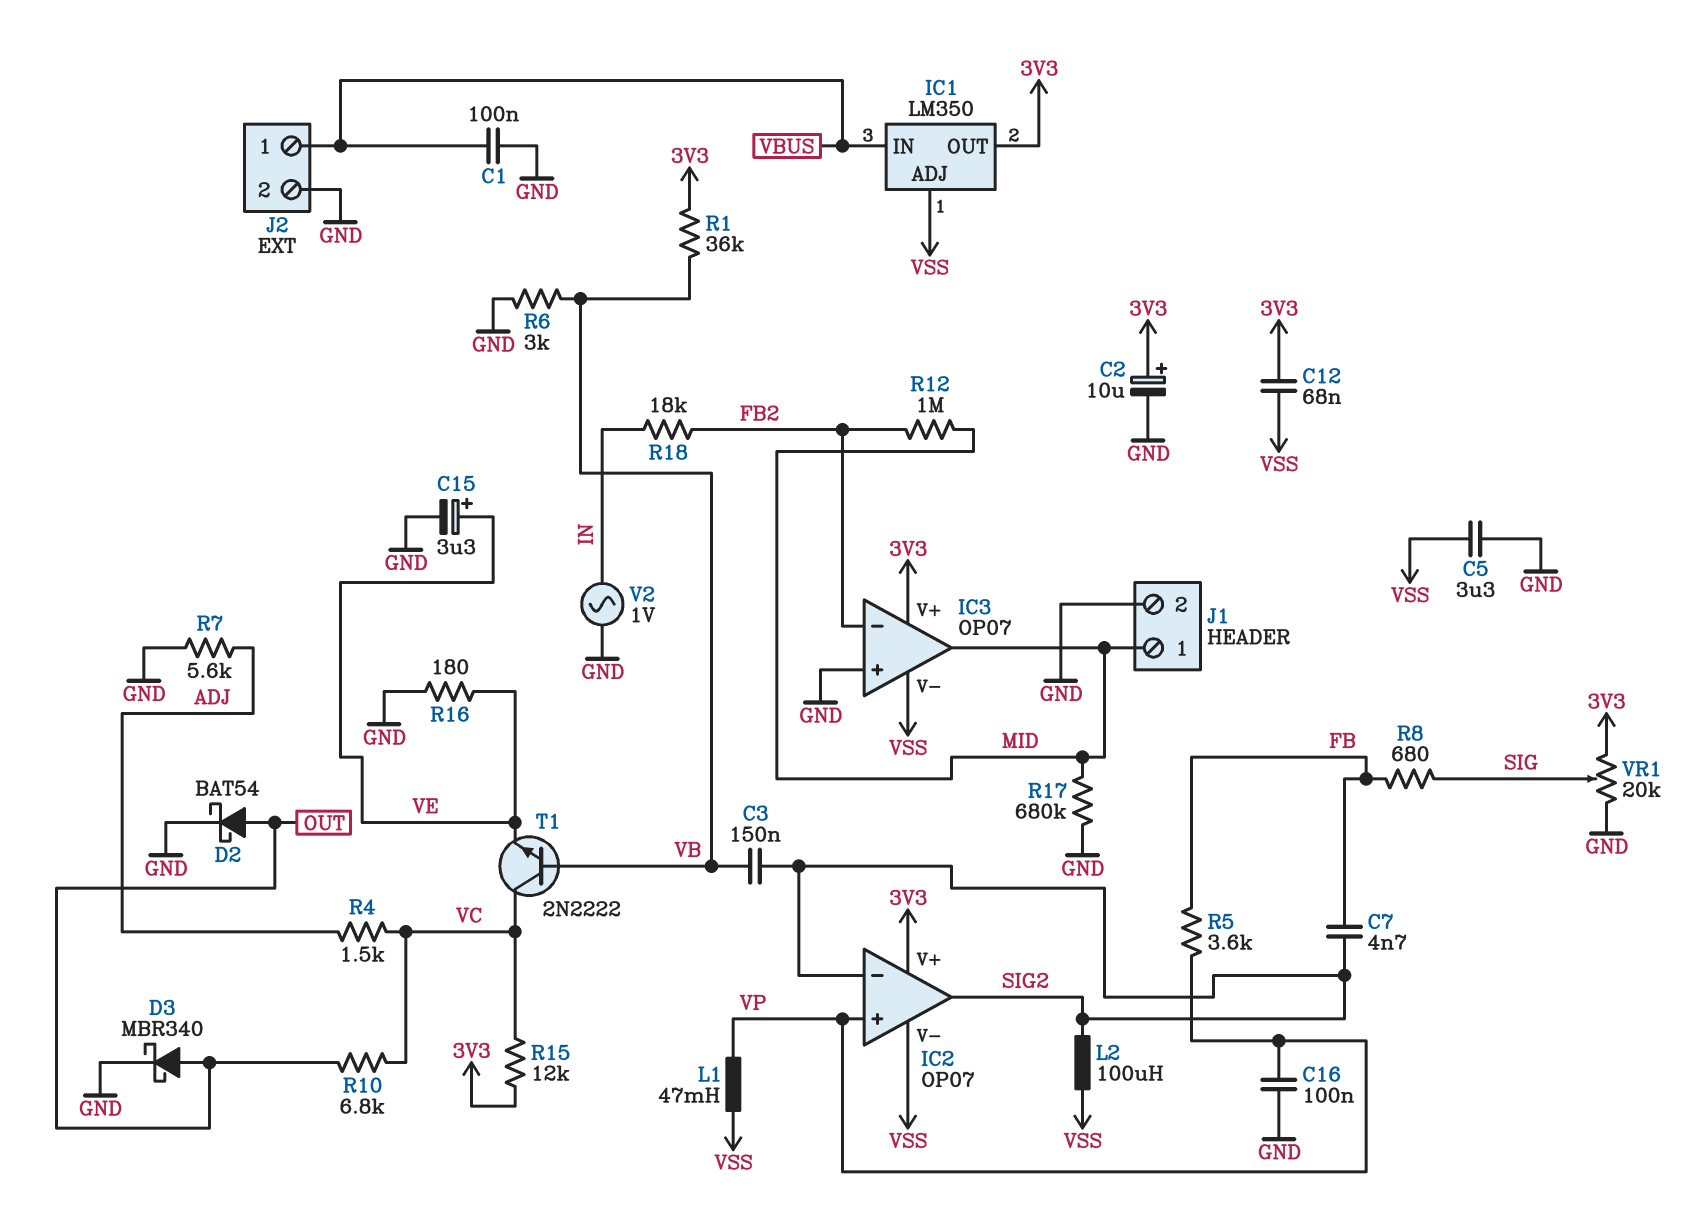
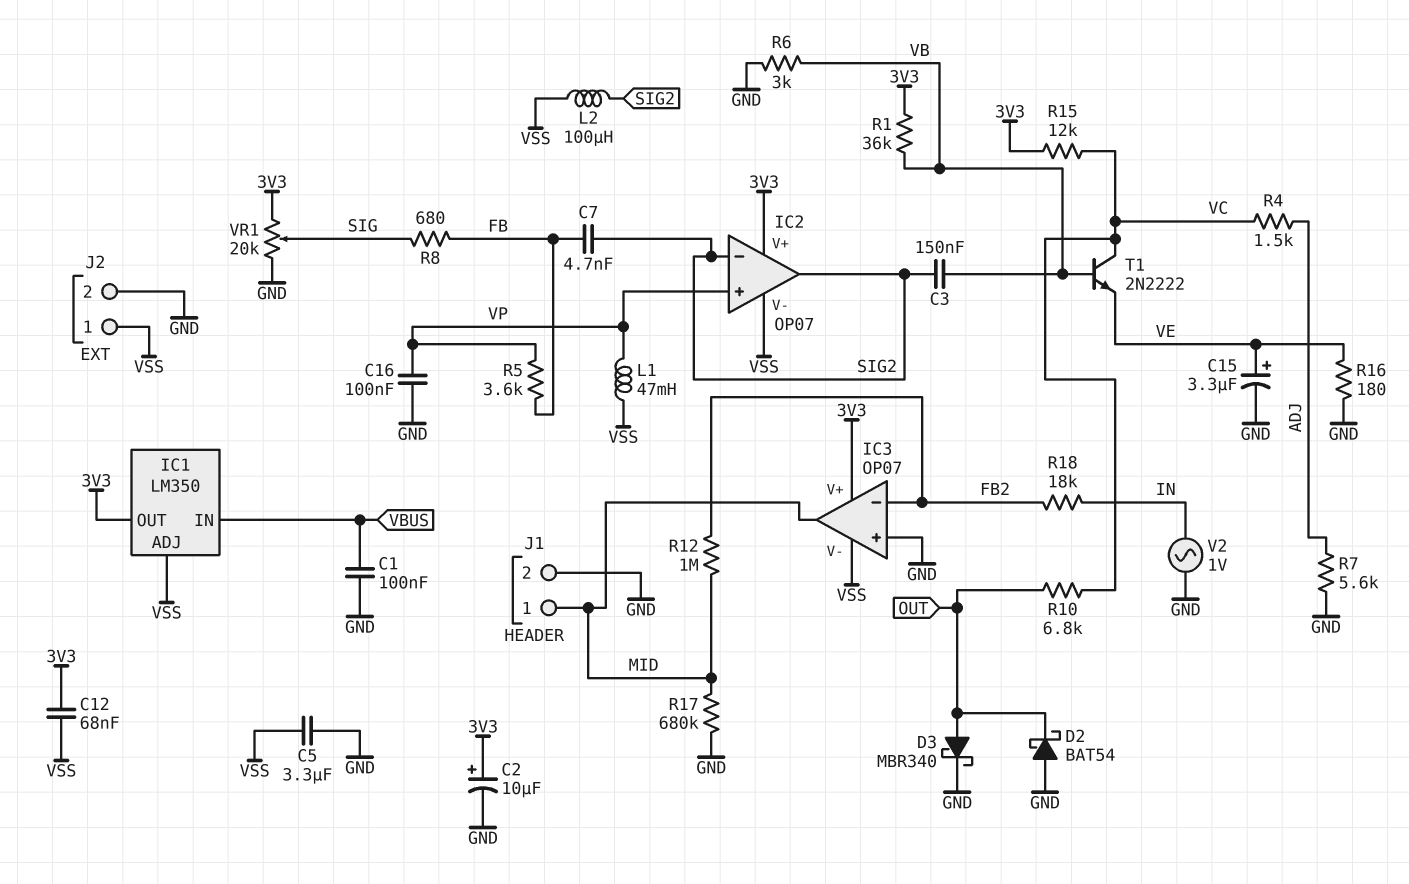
D2: schottky BAT54 (A OUT, K GND) -> schottky BAT54 (A GND, K OUT)
J2 pin 1: VBUS -> VSS

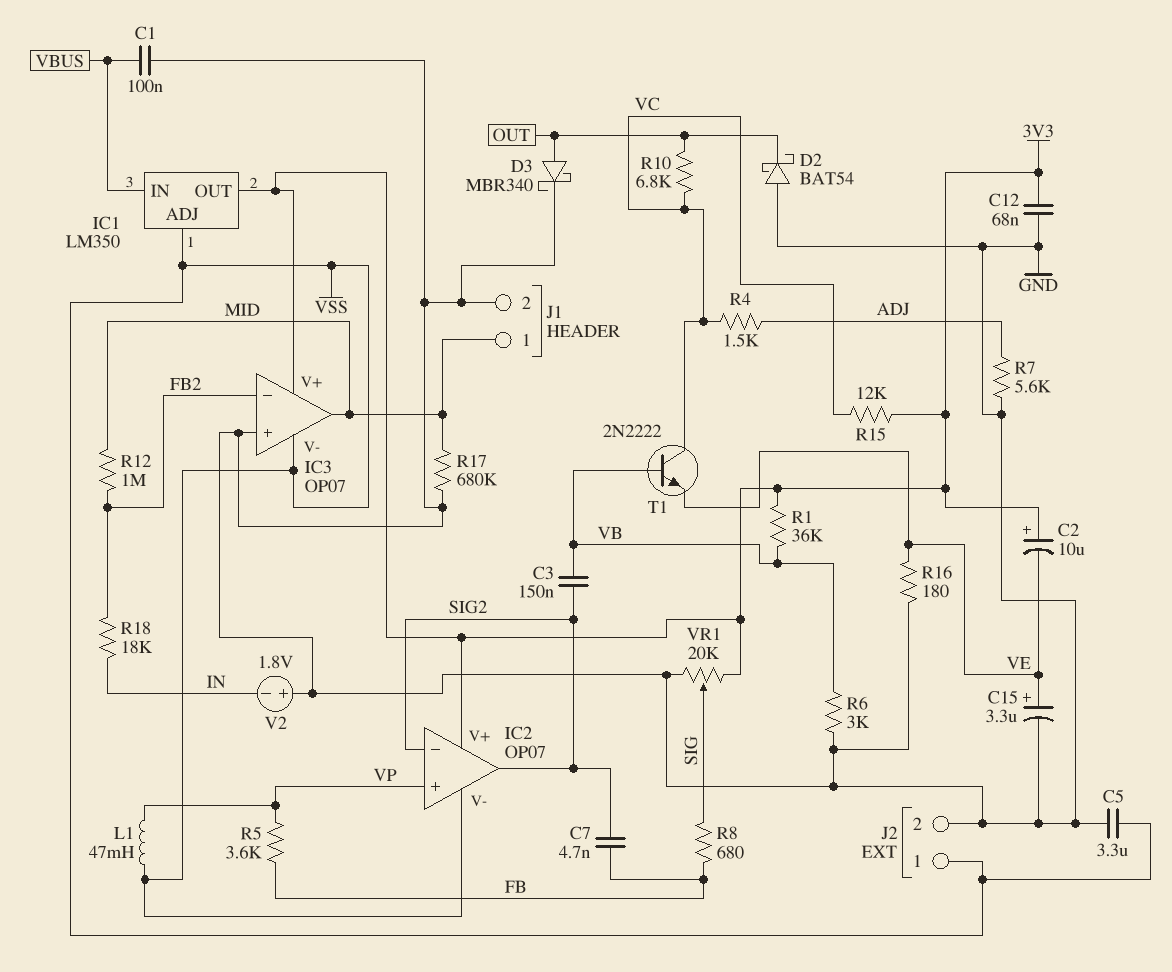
C2: 10uF (plus 3V3, minus GND) -> 10uF (plus 3V3, minus VE)
C12: 68nF (3V3, VSS) -> 68nF (3V3, GND)
C16: 100nF (GND, VP) -> none
L2: 100uH (SIG2, VSS) -> none
V2: AC 1V (GND, IN) -> 1.8V (plus GND, minus IN)

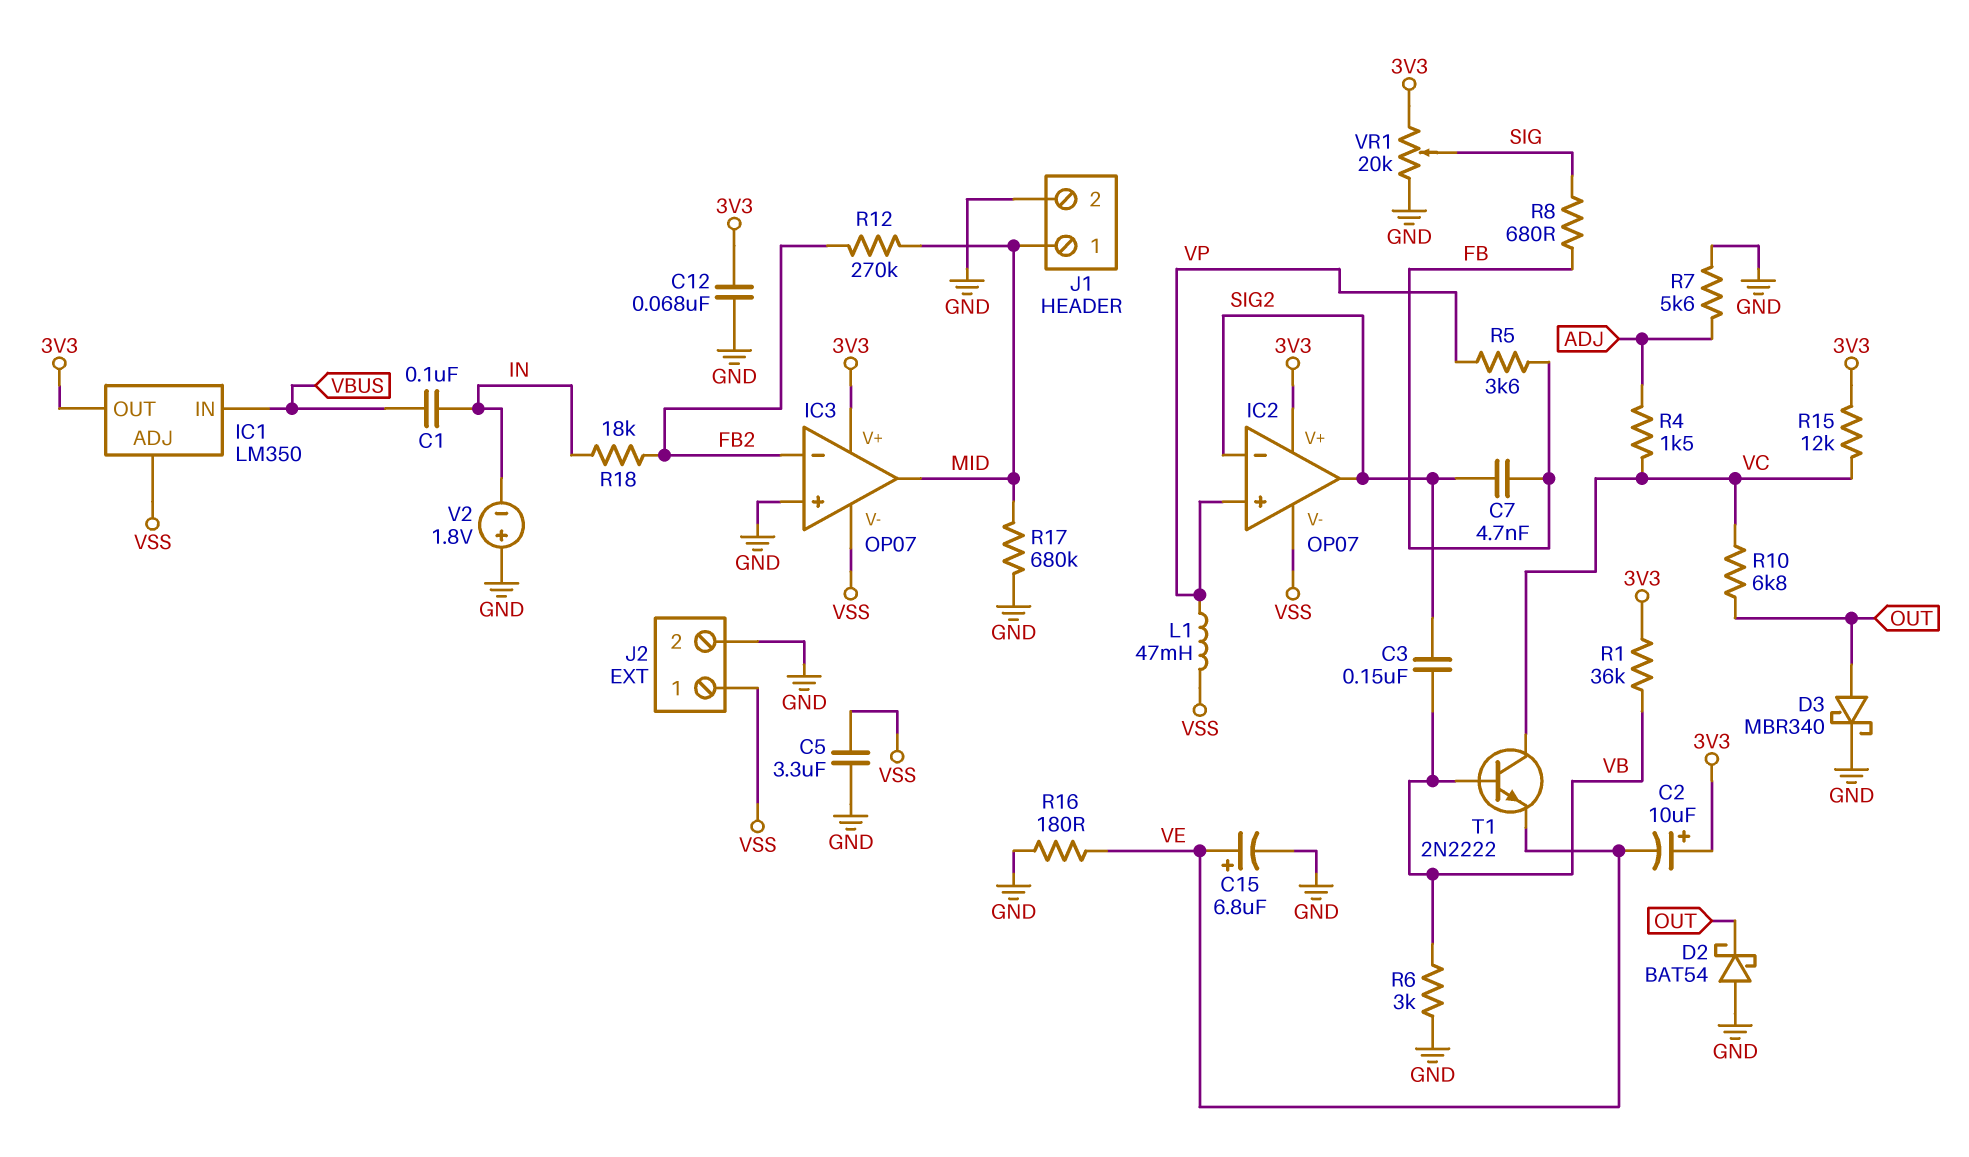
C1: 100nF (GND, VBUS) -> 100nF (IN, VBUS)
C15: 3.3uF (plus VE, minus GND) -> 6.8uF (plus VE, minus GND)
R12: 1M (FB2, MID) -> 270k (FB2, MID)

